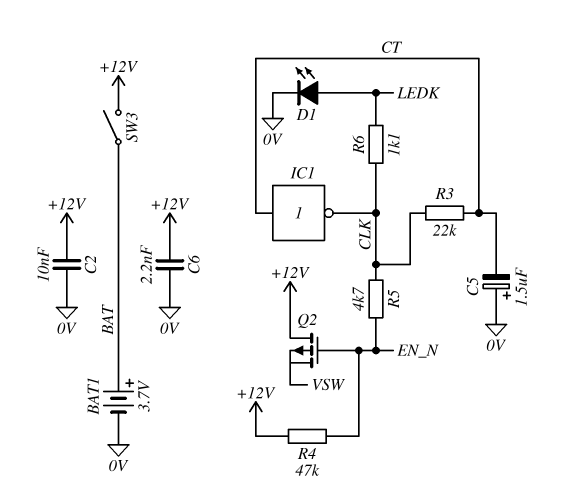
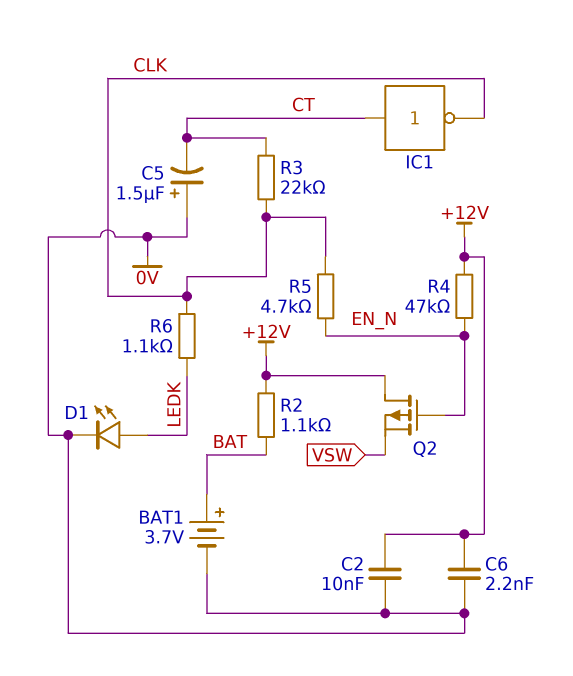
R2: none -> 1.1k (+12V, BAT)
SW3: switch (+12V, BAT) -> none

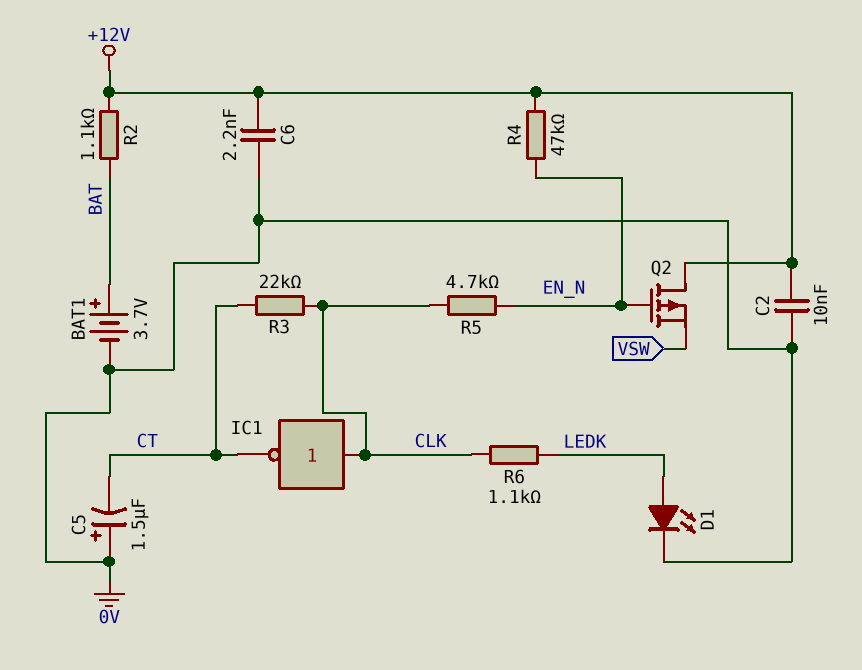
IC1: NOT (in CT, out CLK) -> NOT (in CLK, out CT)

